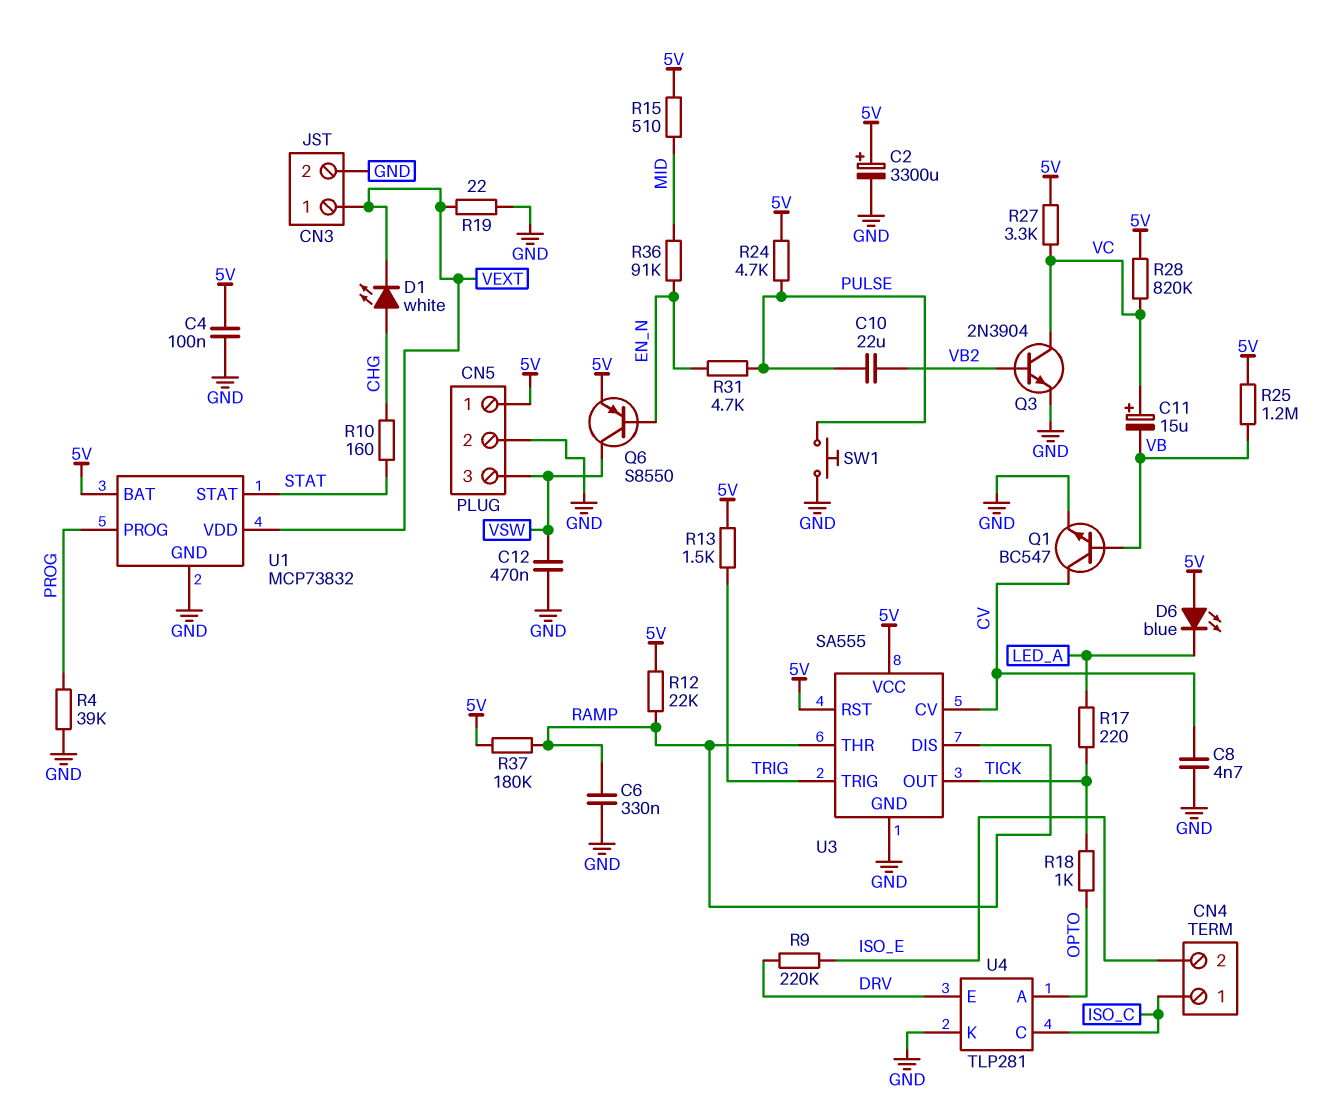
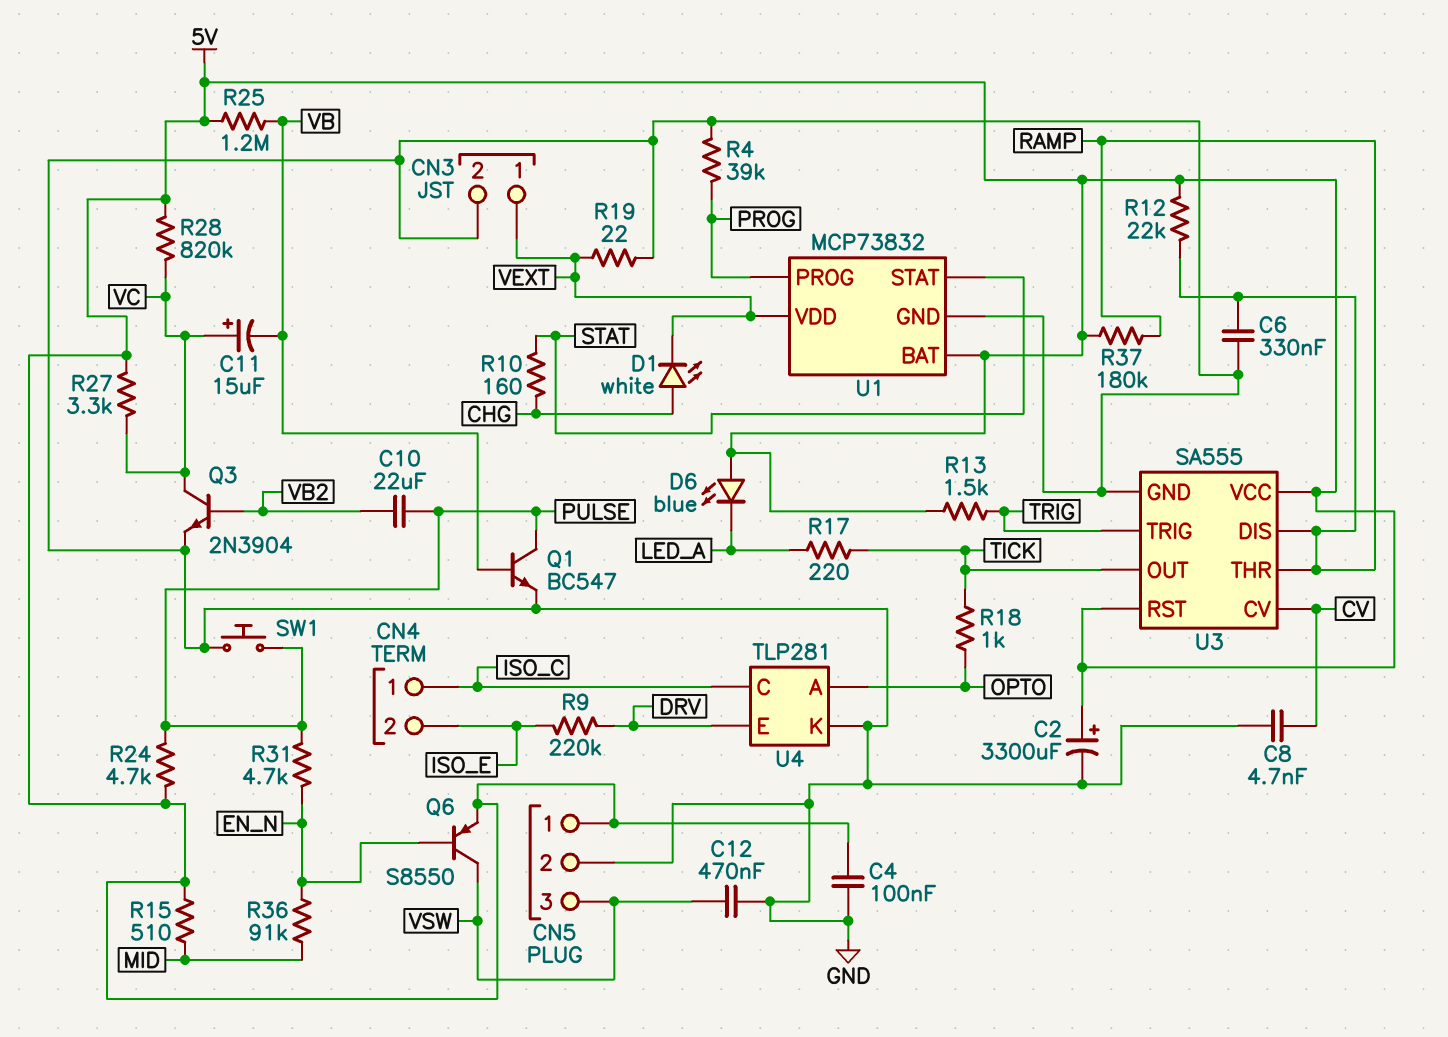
Q1: NPN BC547 (B VB, C CV, E GND) -> NPN BC547 (B VB, C PULSE, E GND)

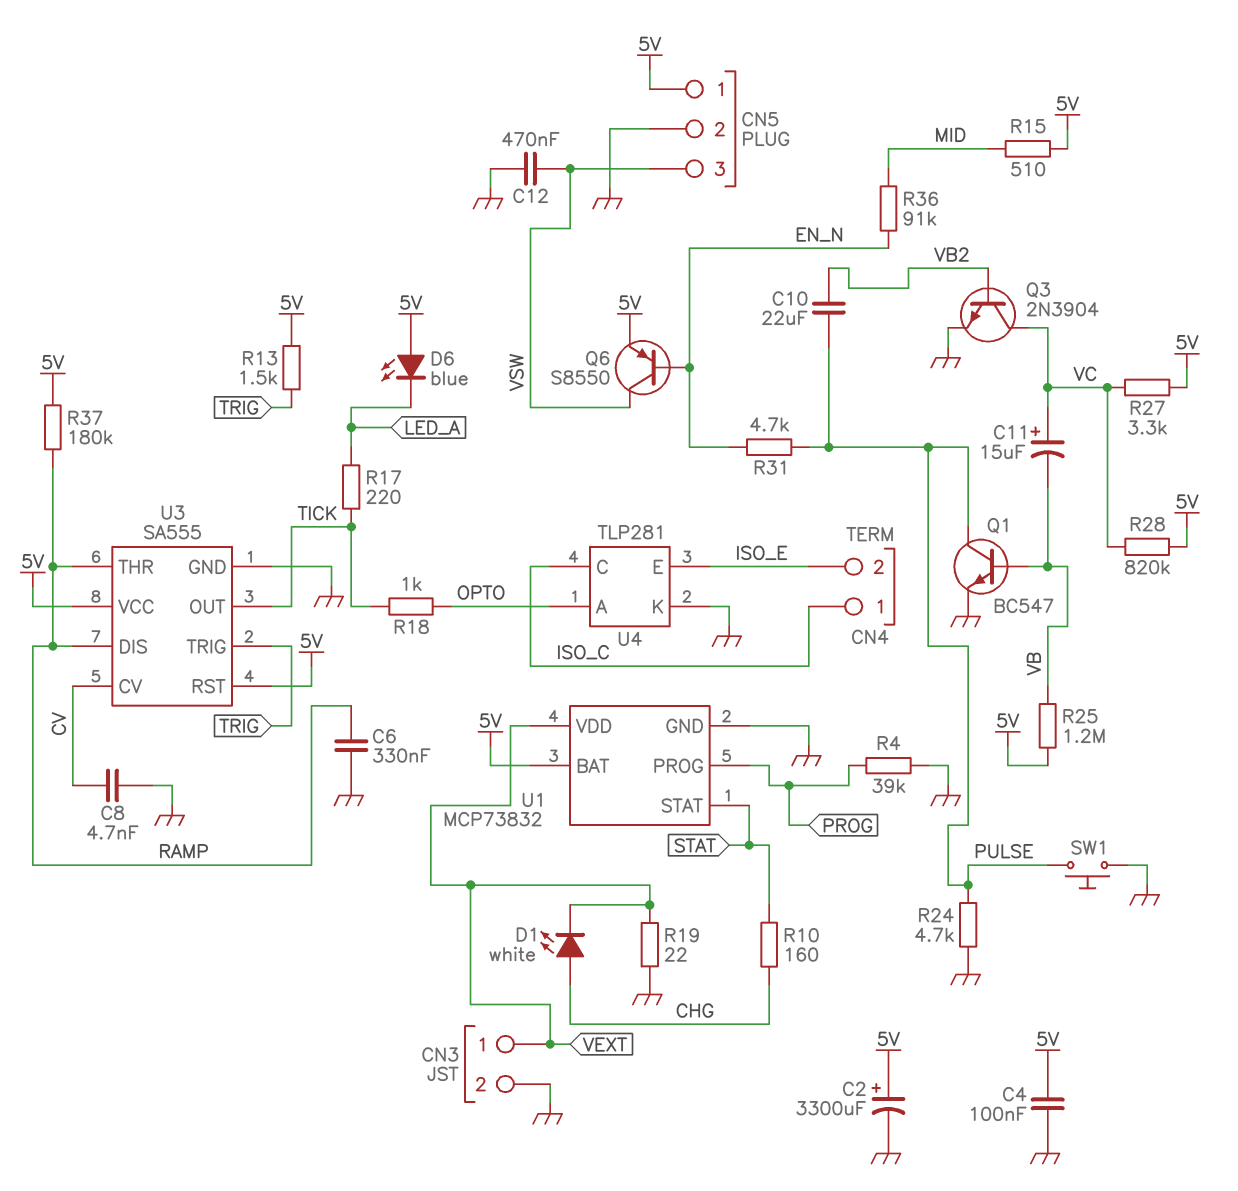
R9: 220k (DRV, ISO_E) -> none
R12: 22k (5V, RAMP) -> none
R24: 4.7k (5V, PULSE) -> 4.7k (GND, PULSE)
U4 pin E: DRV -> ISO_E

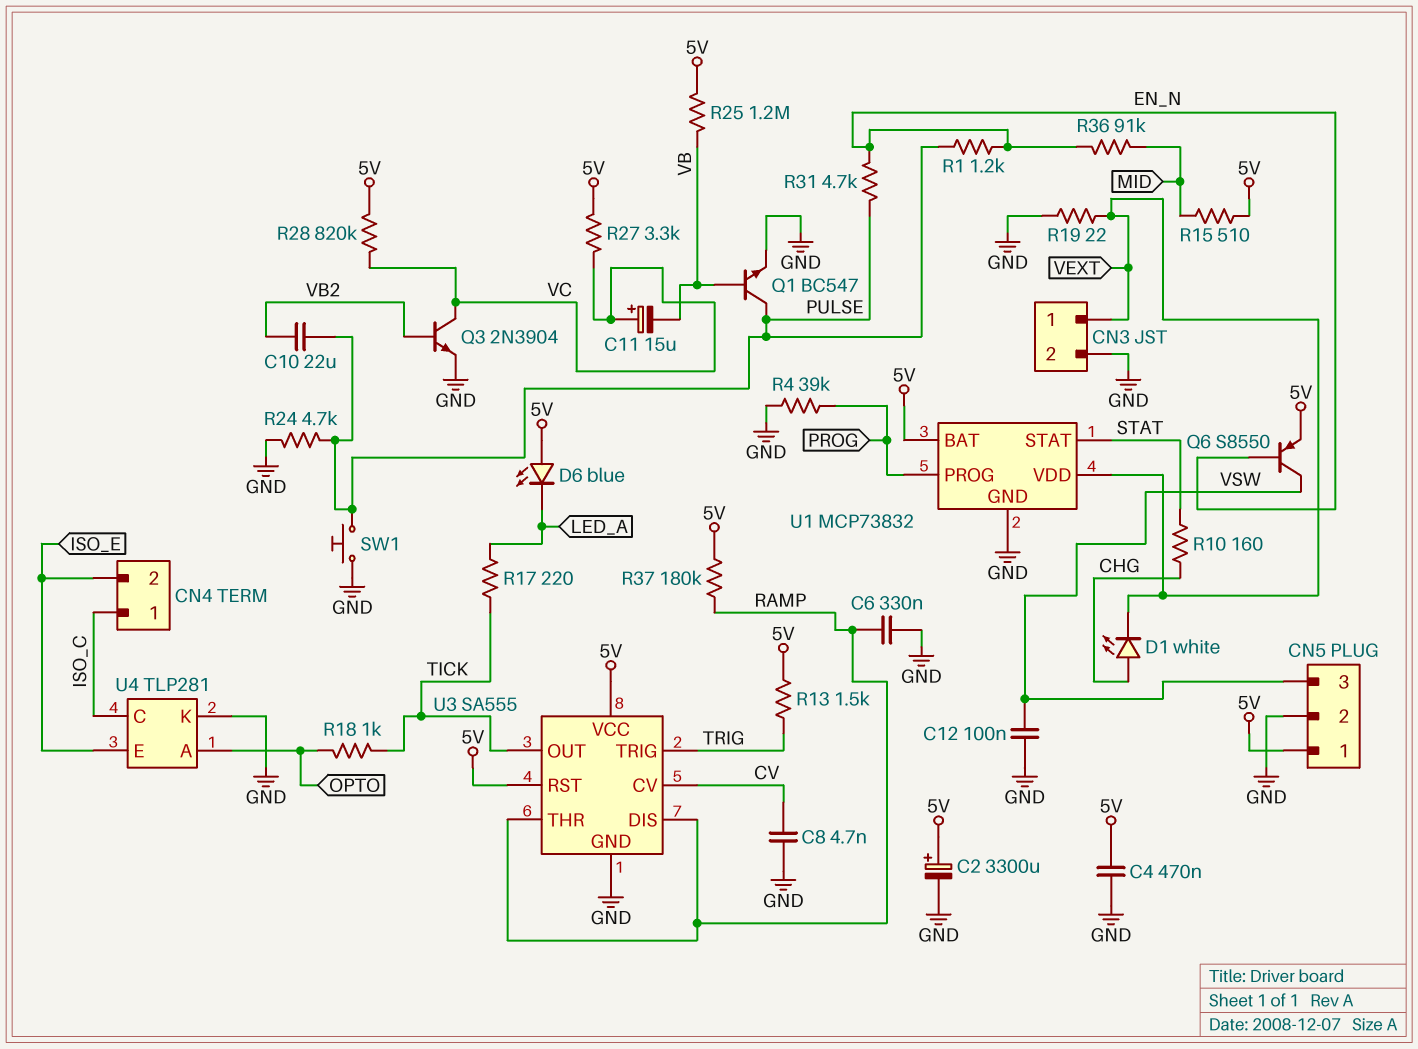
C4: 100nF (5V, GND) -> 470nF (5V, GND)
C12: 470nF (GND, VSW) -> 100nF (GND, VSW)
R1: none -> 1.2k (EN_N, PULSE)

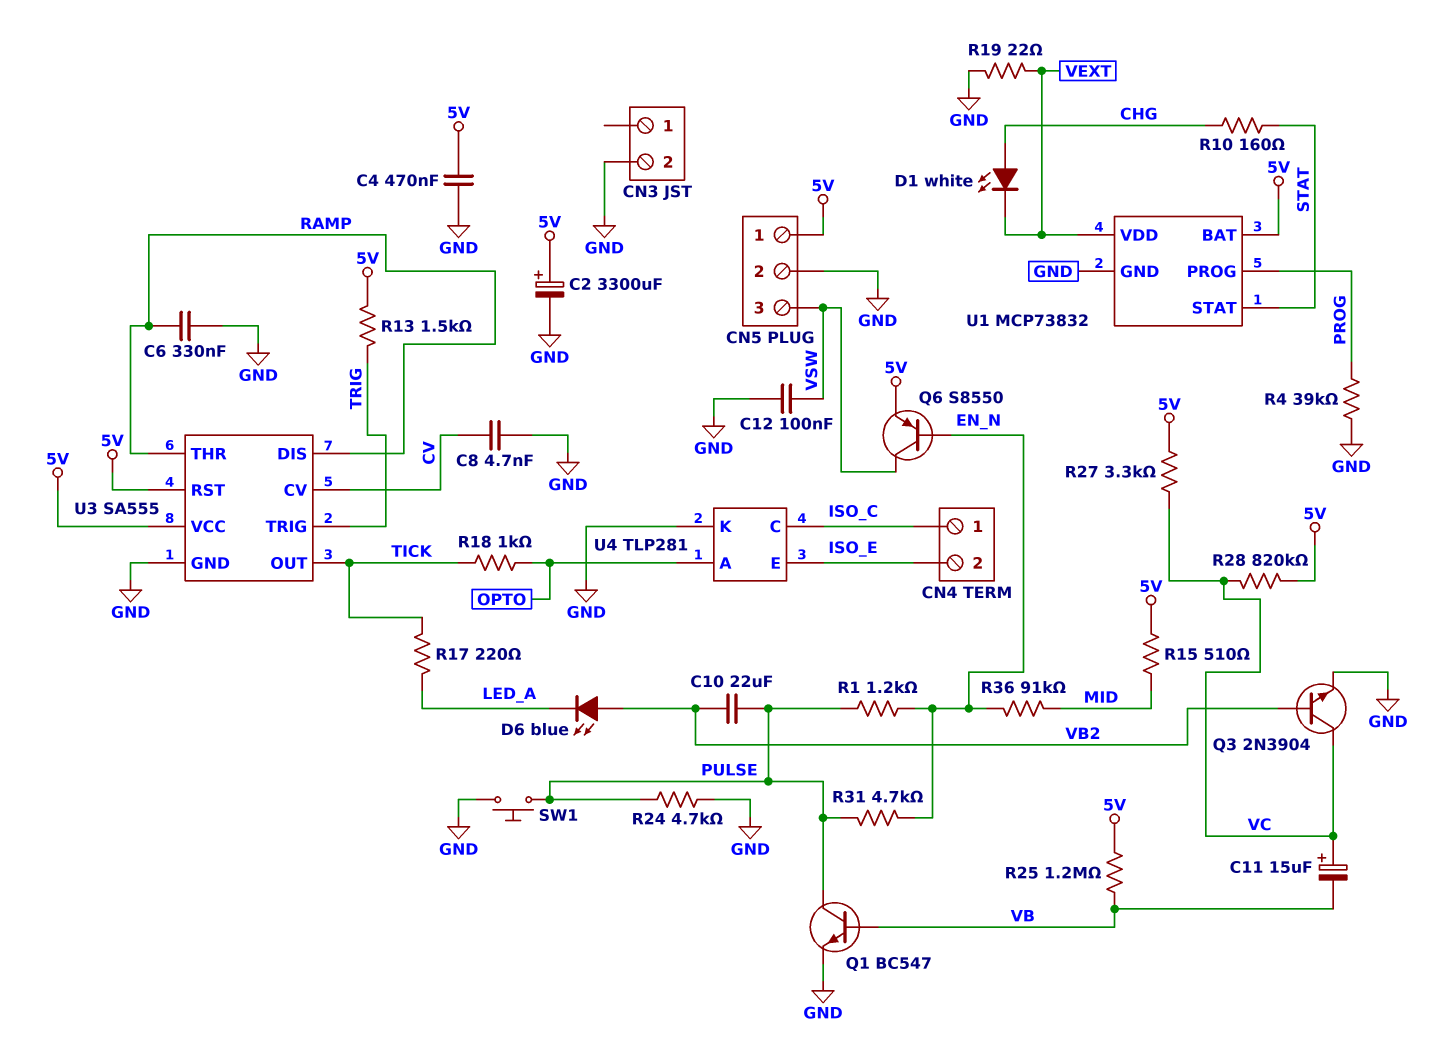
CN3 pin 1: VEXT -> none
D6: LED blue (A 5V, K LED_A) -> LED blue (A VB2, K LED_A)
R37: 180k (5V, RAMP) -> none

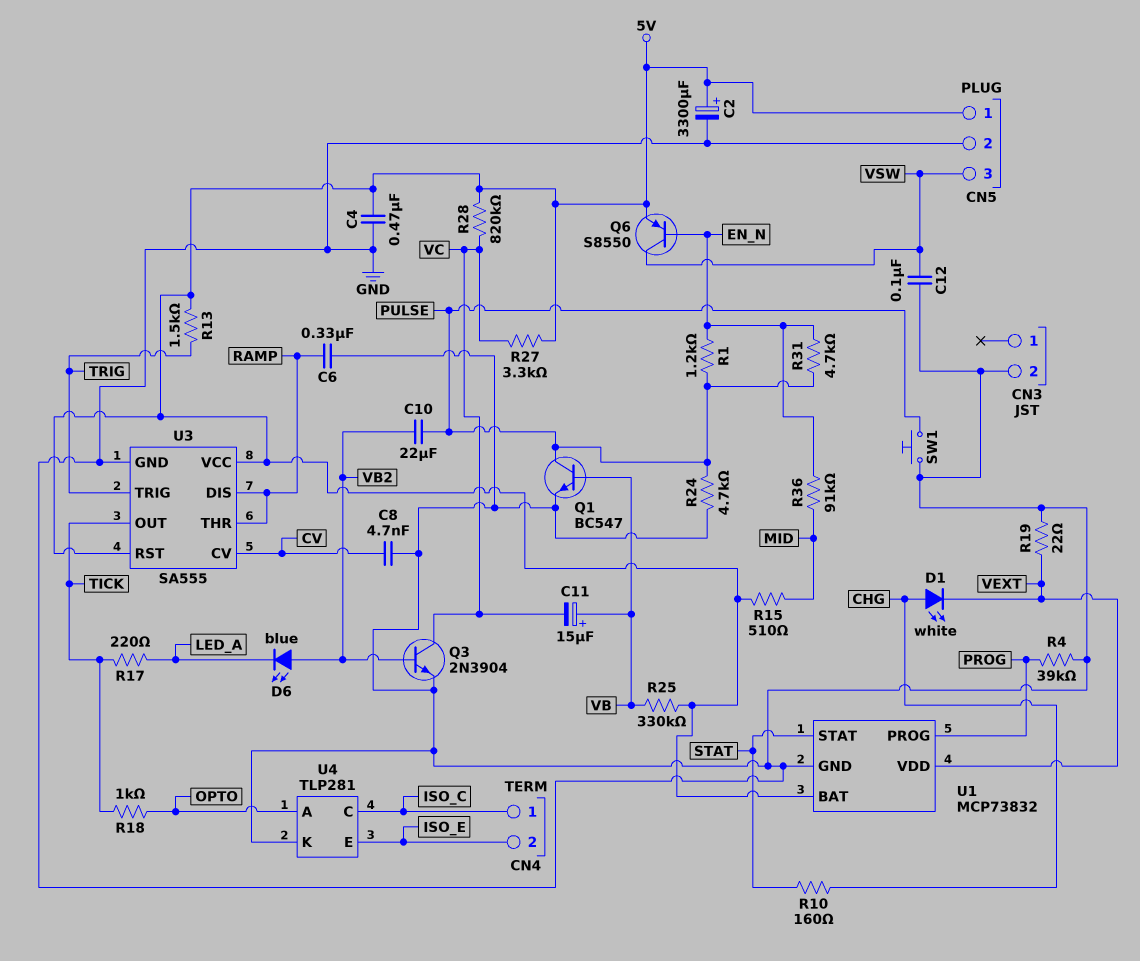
C11: 15uF (plus VC, minus VB) -> 15uF (plus VB, minus VC)
R25: 1.2M (5V, VB) -> 330k (5V, VB)

